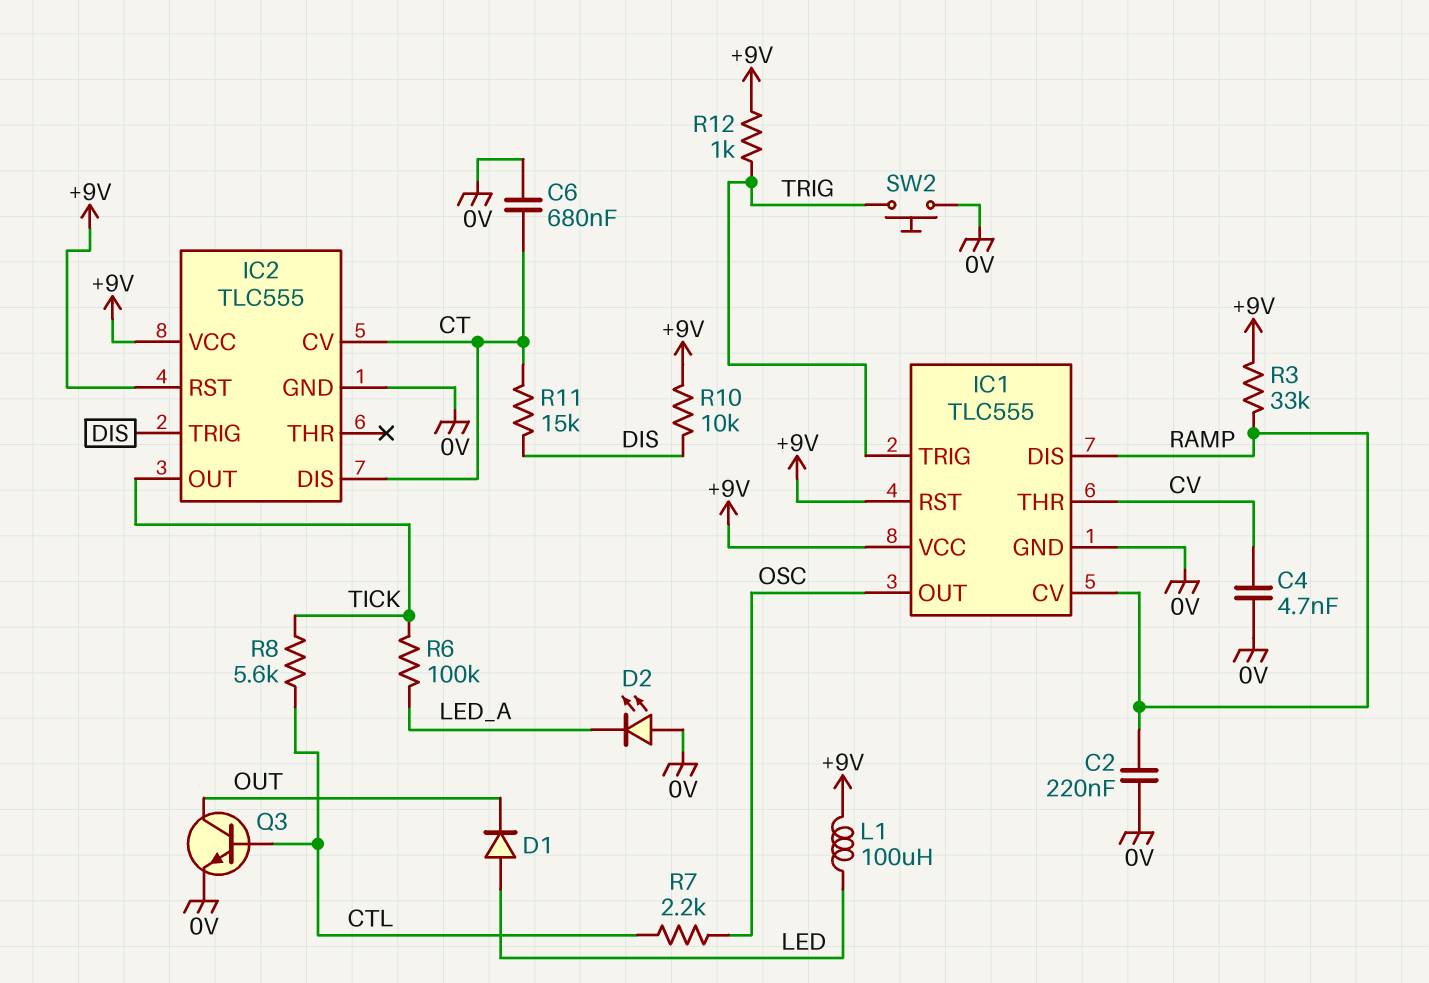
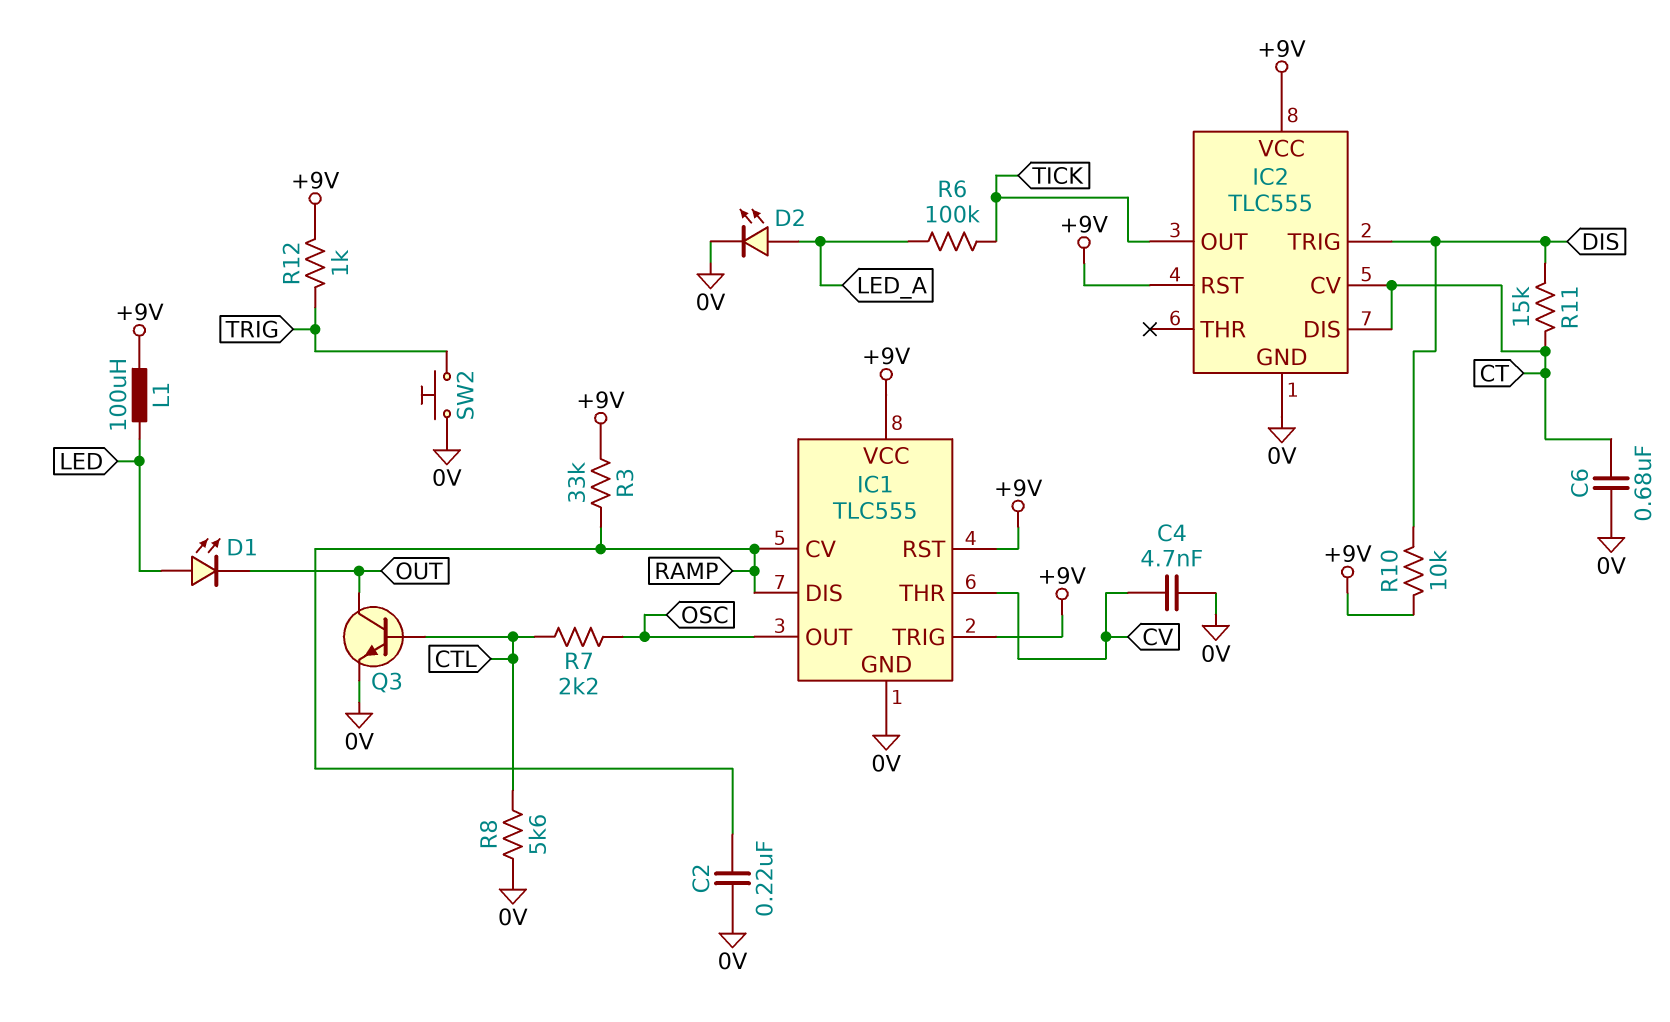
D1: diode (A LED, K OUT) -> LED (A LED, K OUT)
D2: LED (A 0V, K LED_A) -> LED (A LED_A, K 0V)
IC1 pin TRIG: TRIG -> +9V
R8: 5.6k (CTL, TICK) -> 5.6k (0V, CTL)

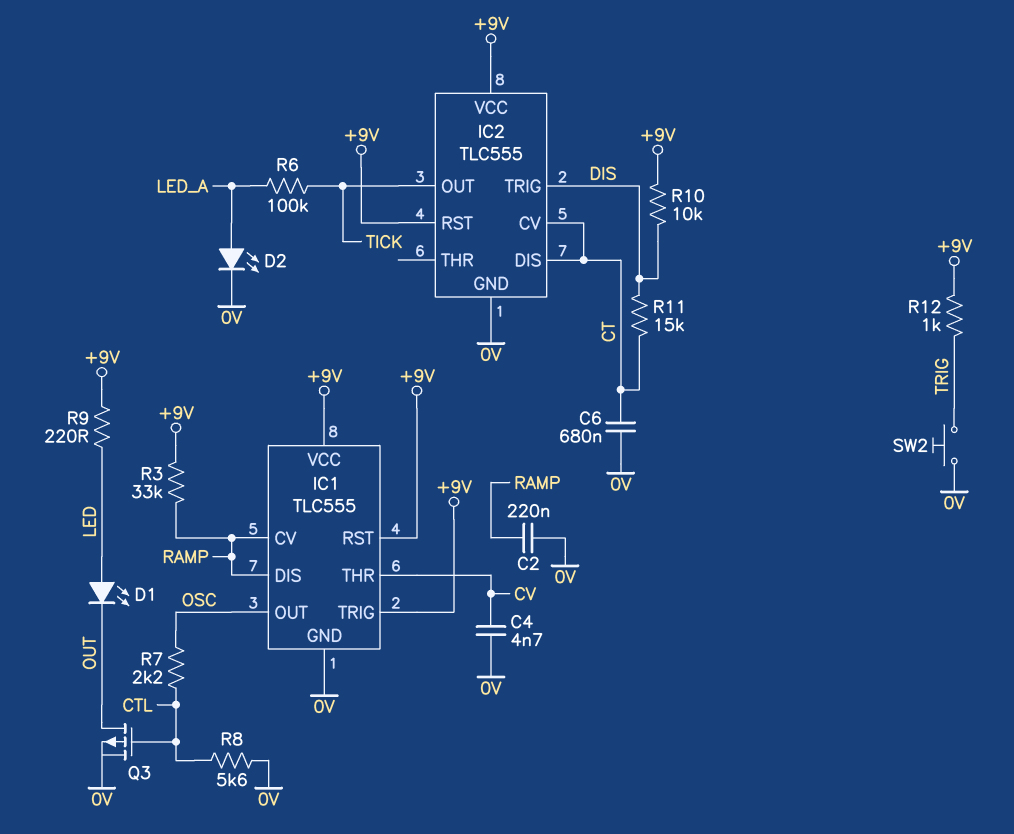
L1: 100uH (+9V, LED) -> none
Q3: NPN (B CTL, C OUT, E 0V) -> PMOS (G CTL, D OUT, S 0V)
R9: none -> 220 (+9V, LED)

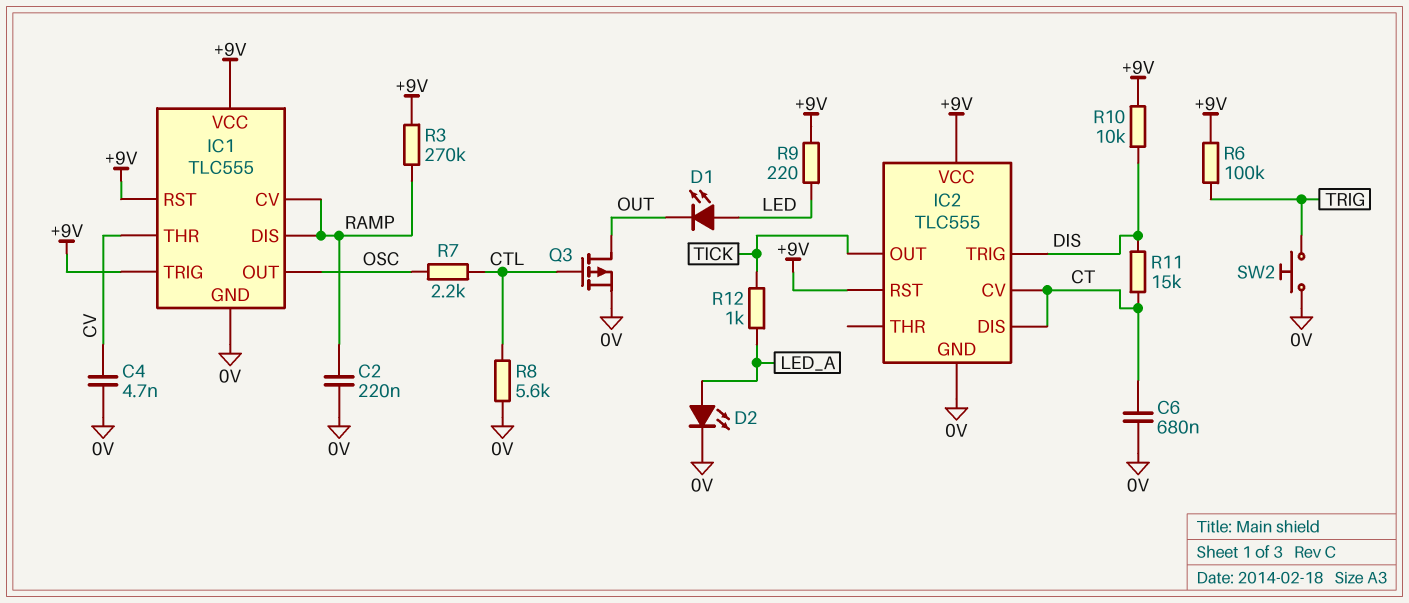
R3: 33k (+9V, RAMP) -> 270k (+9V, RAMP)
R6: 100k (LED_A, TICK) -> 100k (+9V, TRIG)
R12: 1k (+9V, TRIG) -> 1k (LED_A, TICK)

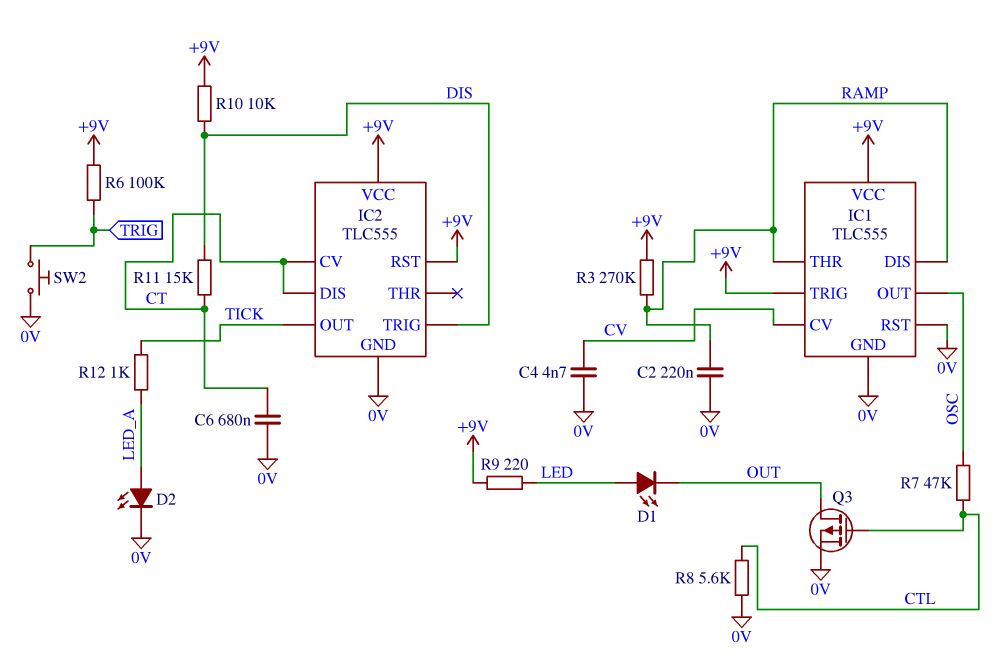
IC1 pin CV: RAMP -> CV
IC1 pin RST: +9V -> 0V
IC1 pin THR: CV -> RAMP
R7: 2.2k (CTL, OSC) -> 47k (CTL, OSC)

